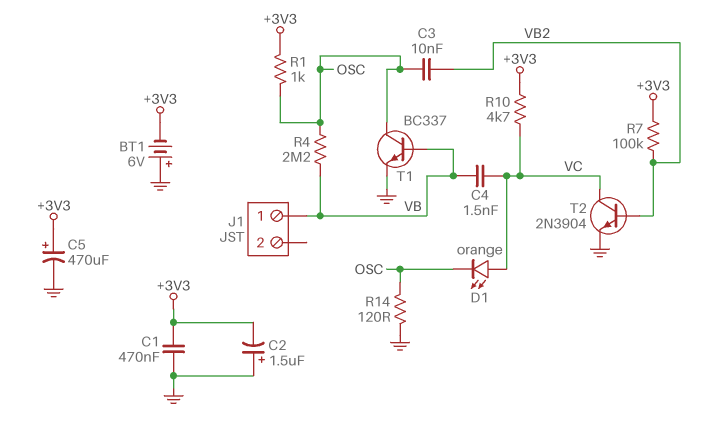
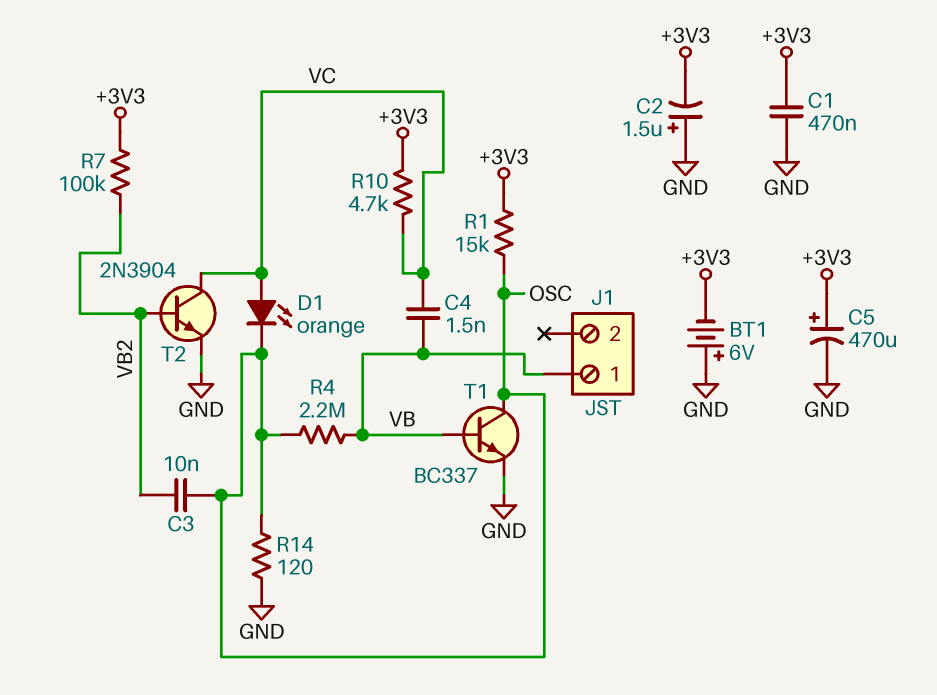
R1: 1k (+3V3, OSC) -> 15k (+3V3, OSC)

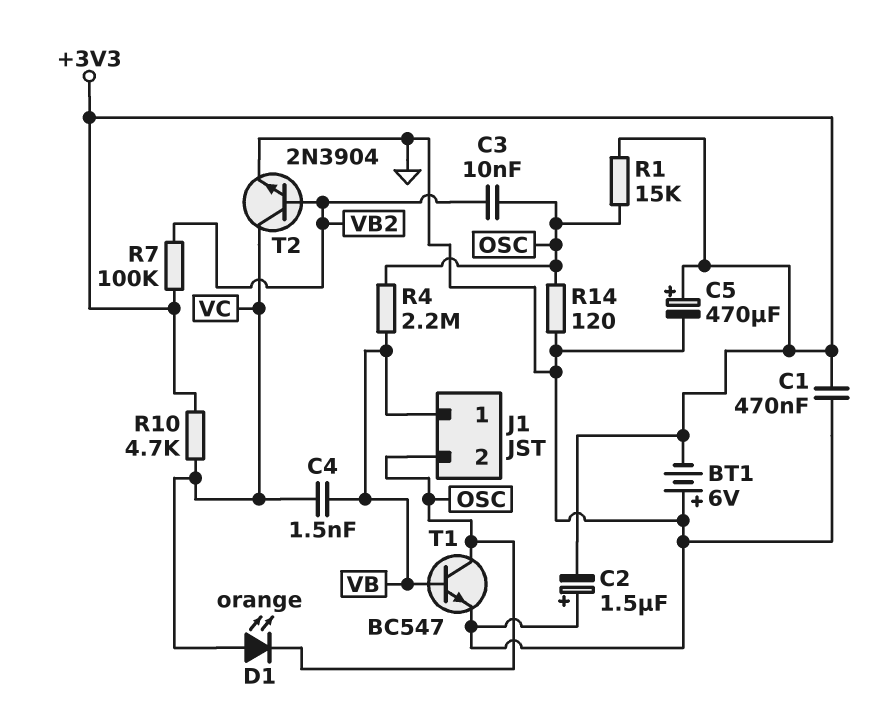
J1 pin 2: none -> OSC
T1: NPN BC337 (B VB, C OSC, E GND) -> NPN BC547 (B VB, C OSC, E GND)

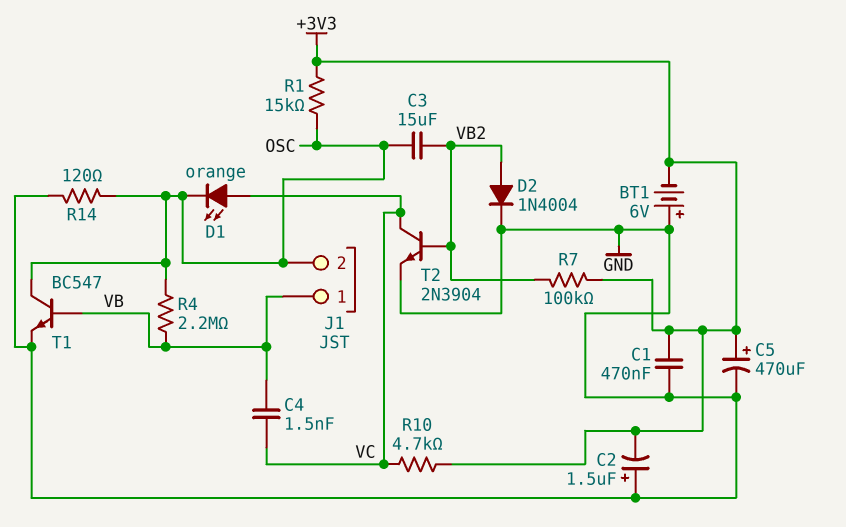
C3: 10nF (OSC, VB2) -> 15uF (OSC, VB2)
D2: none -> diode 1N4004 (A VB2, K GND)

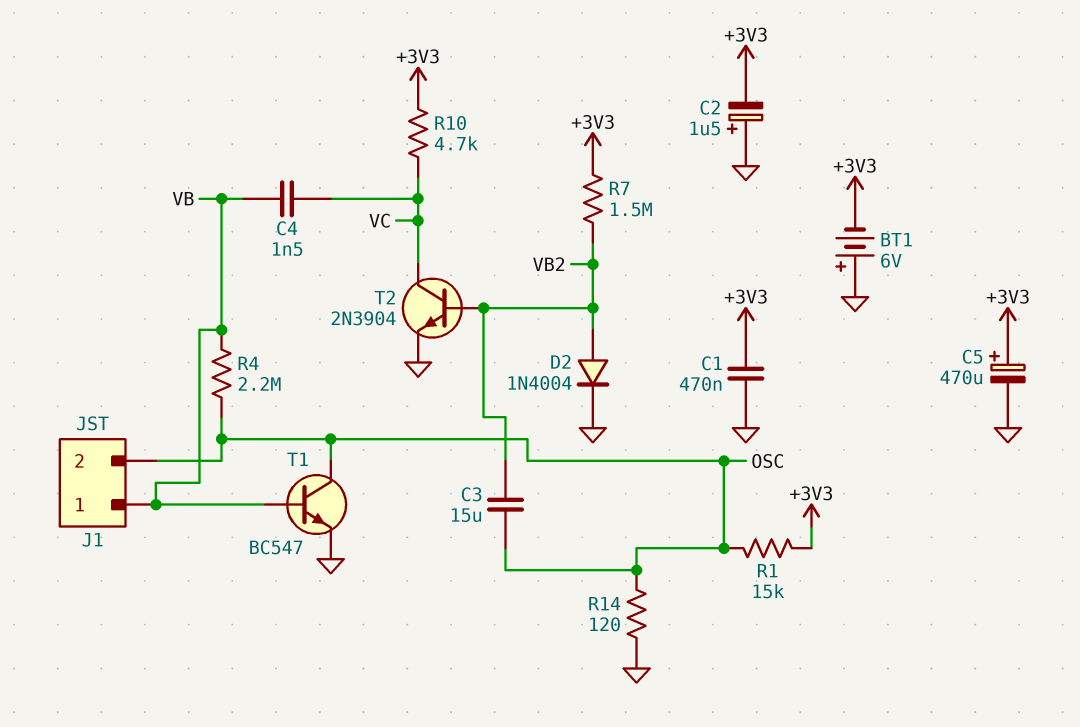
D1: LED orange (A VC, K OSC) -> none
R7: 100k (+3V3, VB2) -> 1.5M (+3V3, VB2)

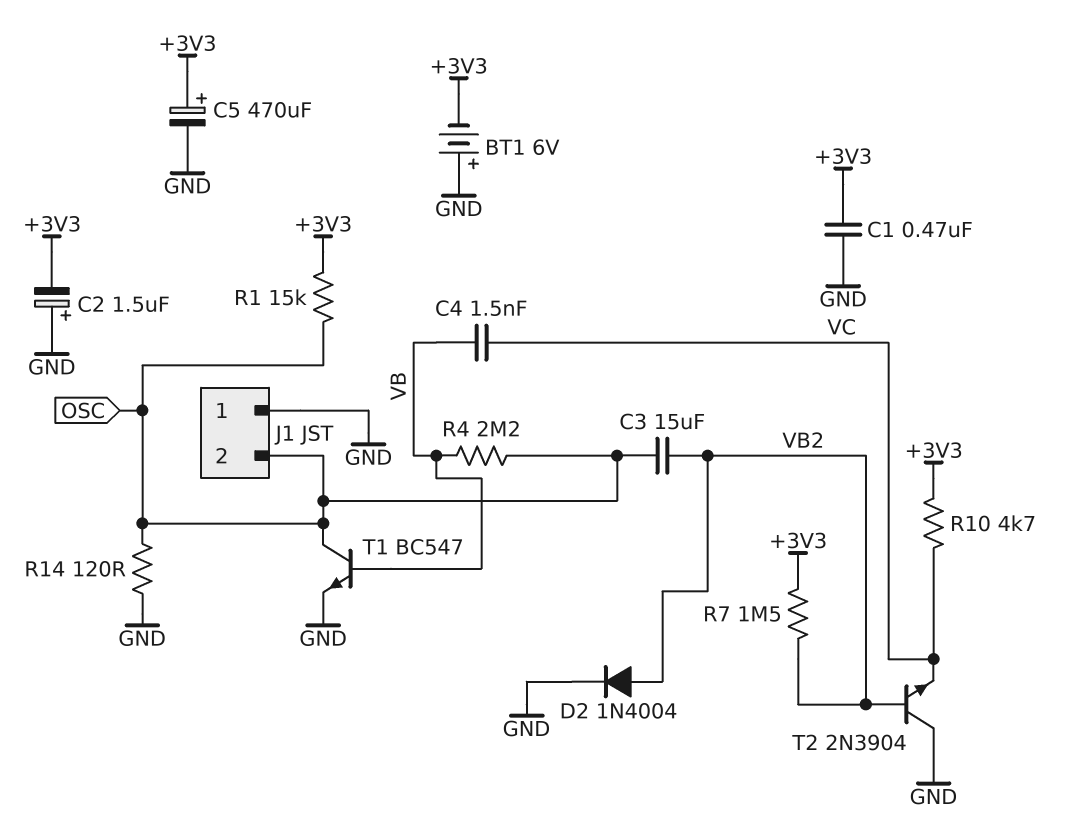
J1 pin 1: VB -> GND
T2: NPN 2N3904 (B VB2, C VC, E GND) -> NPN 2N3904 (B VB2, C GND, E VC)

